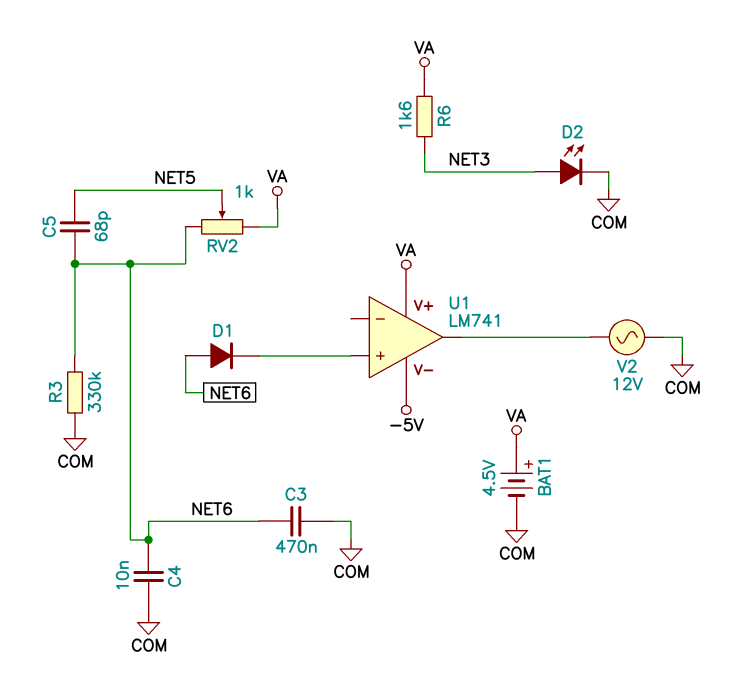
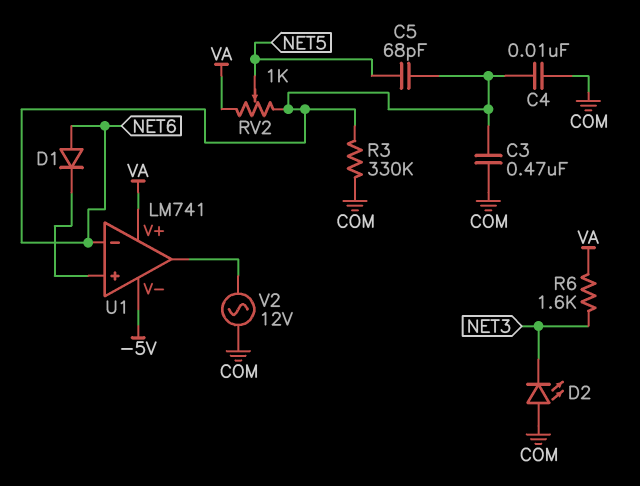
BAT1: 4.5V (plus VA, minus COM) -> none
D2: LED (A NET3, K COM) -> LED (A COM, K NET3)
U1 pin in-: none -> NET6

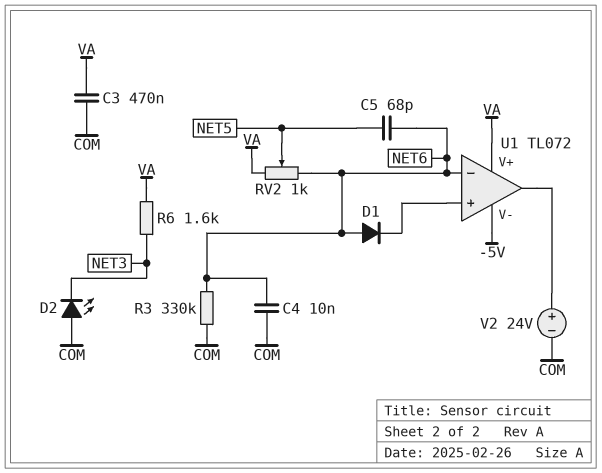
C3: 470nF (COM, NET6) -> 470nF (COM, VA)
U1: LM741 -> TL072
V2: AC 12V (COM, U1/out) -> 24V (plus U1/out, minus COM)

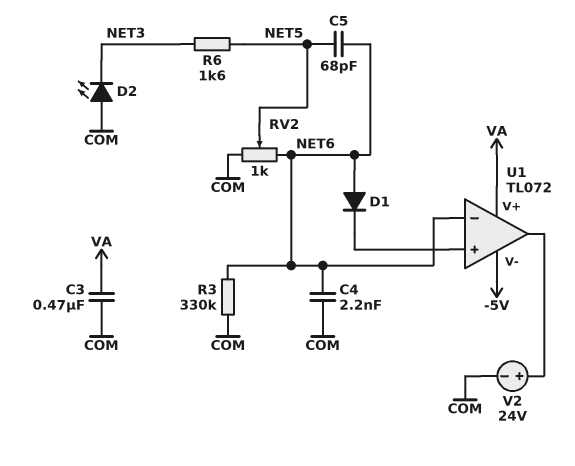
C4: 10nF (COM, NET6) -> 2.2nF (COM, NET6)
R6: 1.6k (NET3, VA) -> 1.6k (NET3, NET5)
RV2: 1k (NET6, VA, wiper NET5) -> 1k (COM, NET6, wiper NET5)

